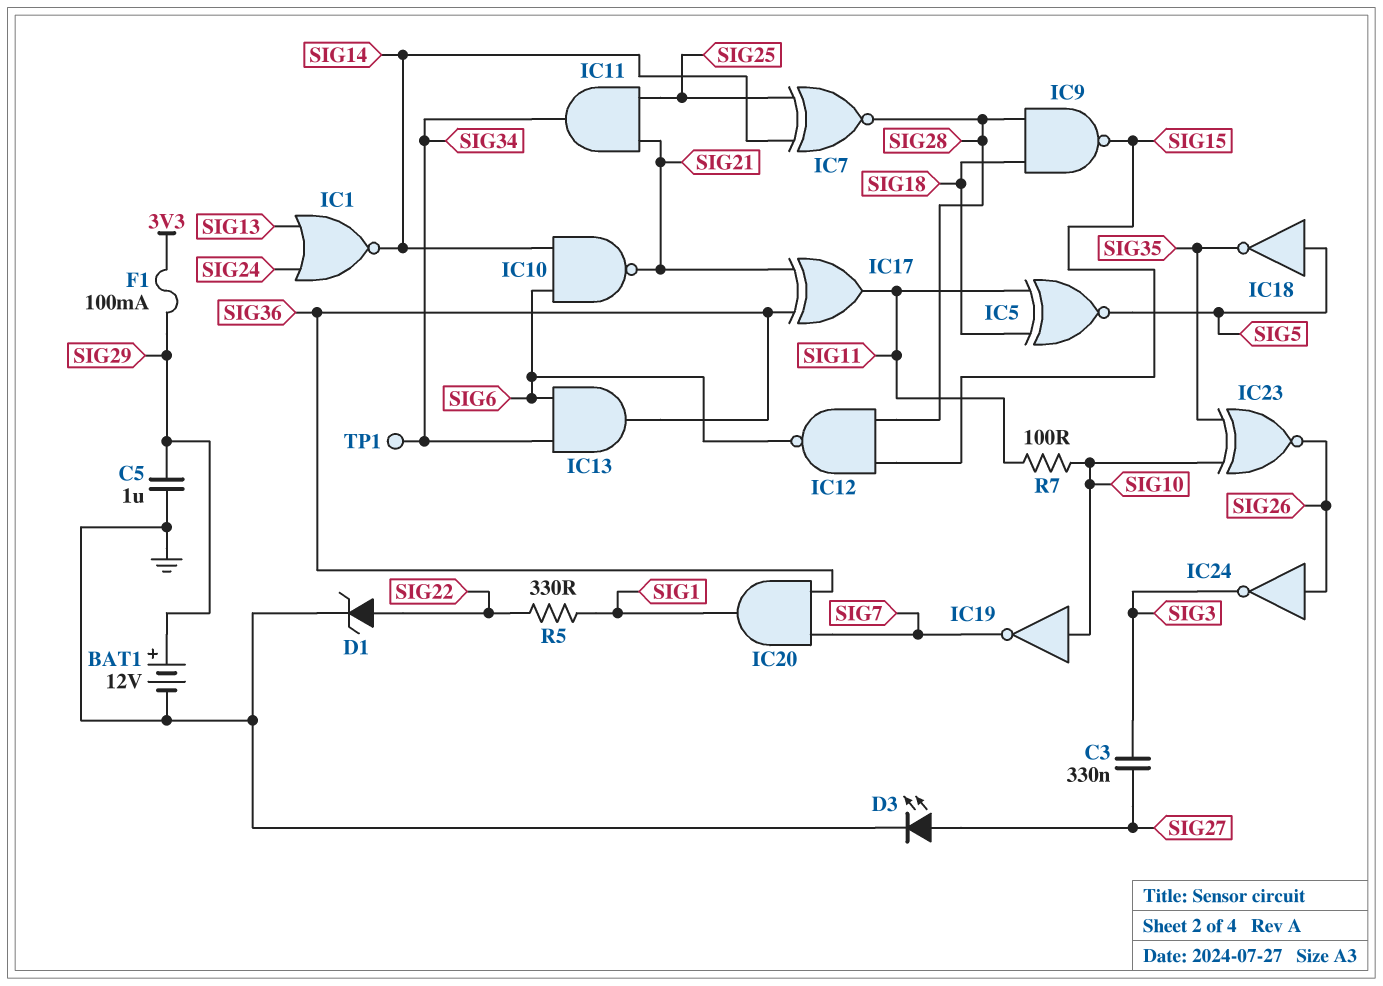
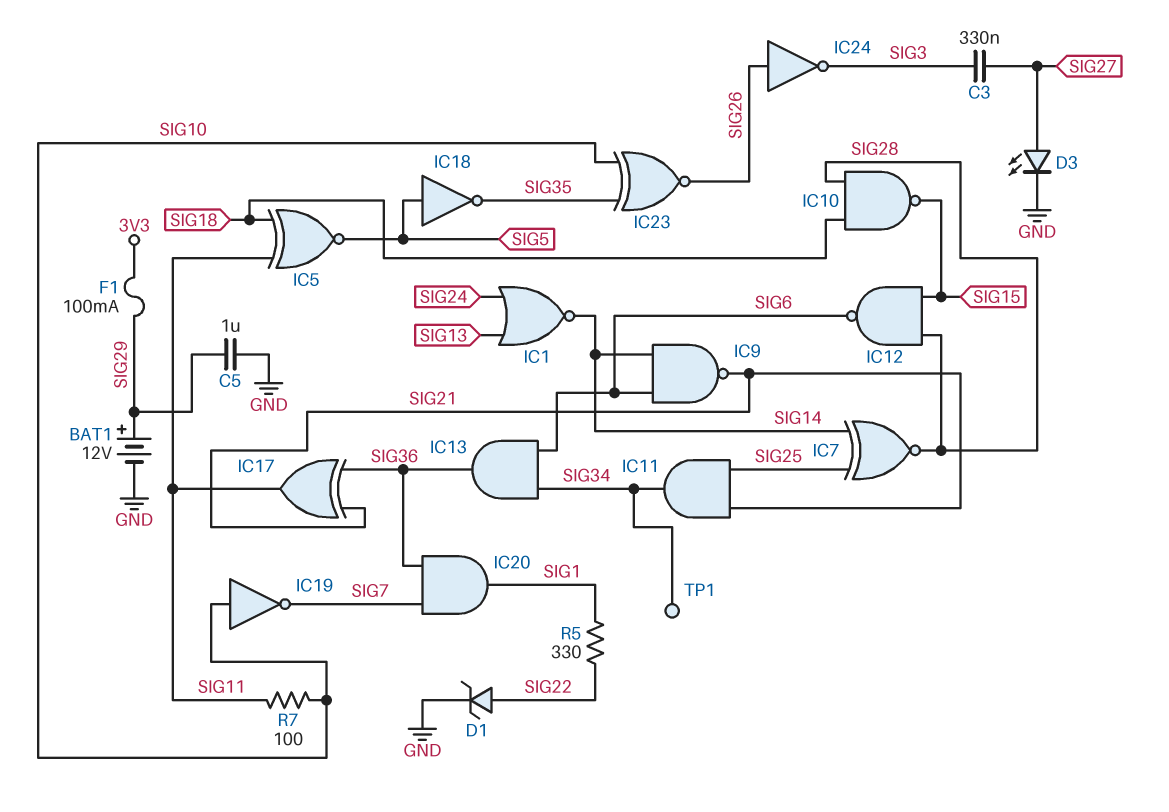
IC9: NAND (in SIG18, in SIG28, out SIG15) -> NAND (in SIG6, in SIG14, out SIG21)
IC10: NAND (in SIG6, in SIG14, out SIG21) -> NAND (in SIG18, in SIG28, out SIG15)

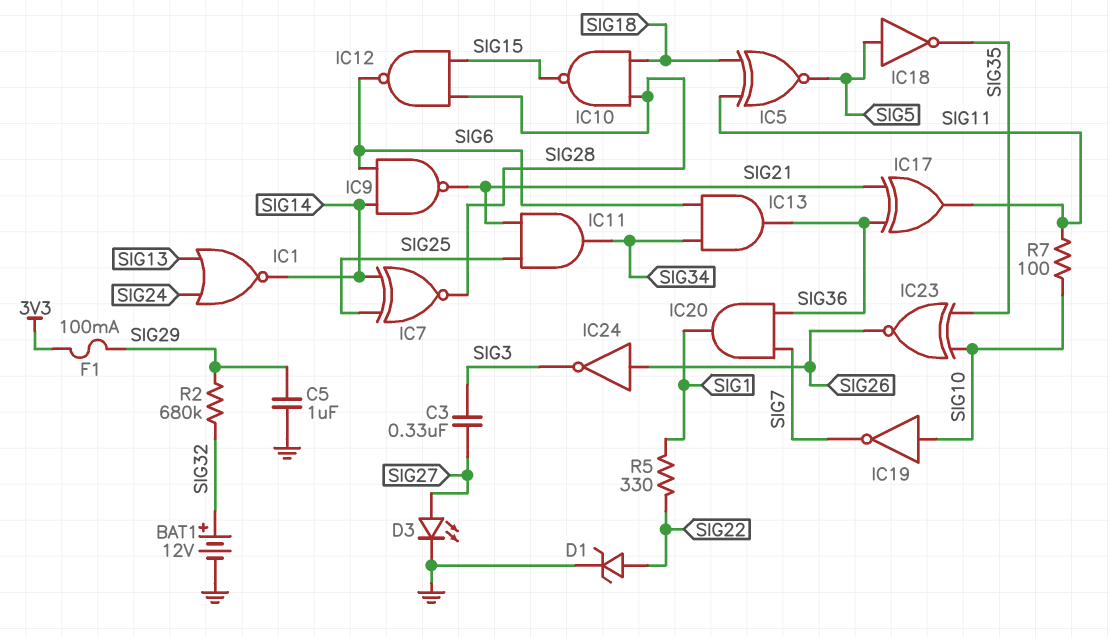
BAT1: 12V (plus SIG29, minus GND) -> 12V (plus SIG32, minus GND)
R2: none -> 680k (SIG29, SIG32)
TP1: test point (SIG34) -> none

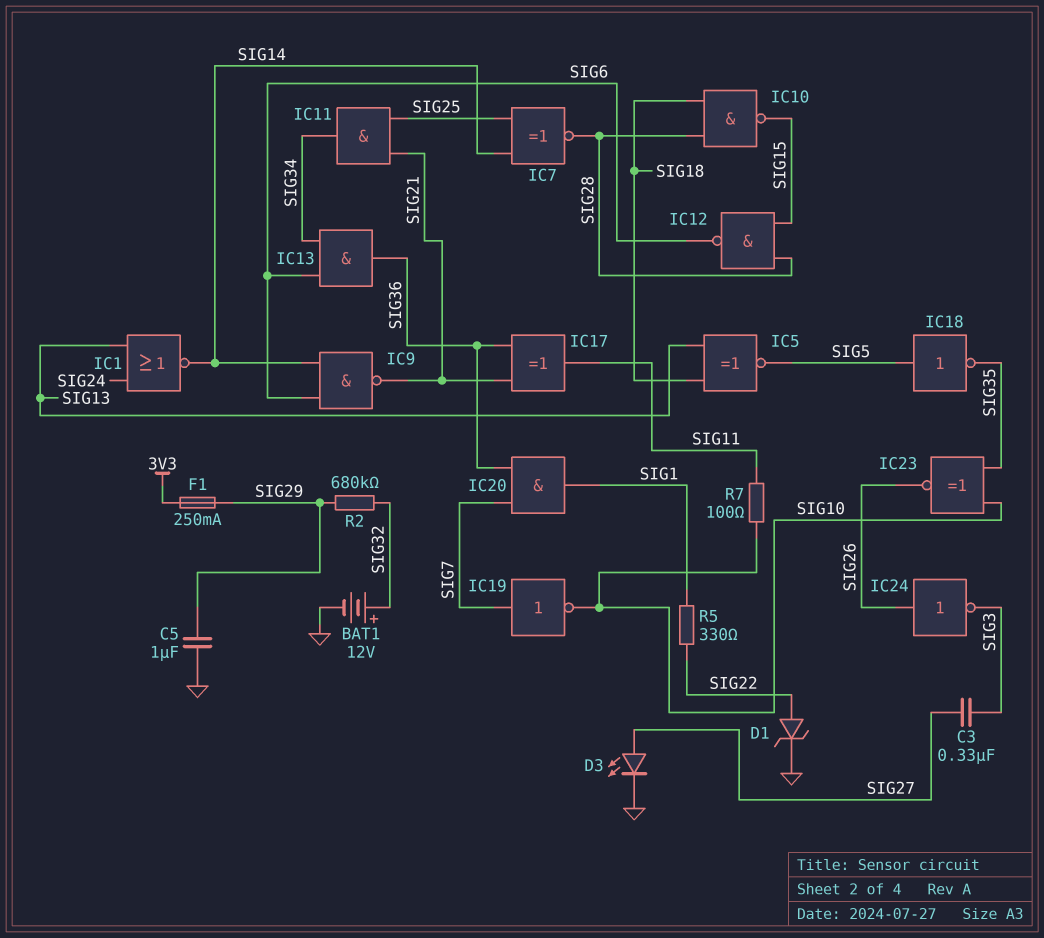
F1: 100mA (3V3, SIG29) -> 250mA (3V3, SIG29)
IC5: XNOR (in SIG11, in SIG18, out SIG5) -> XNOR (in SIG13, in SIG18, out SIG5)
IC19: NOT (in SIG10, out SIG7) -> NOT (in SIG7, out SIG10)

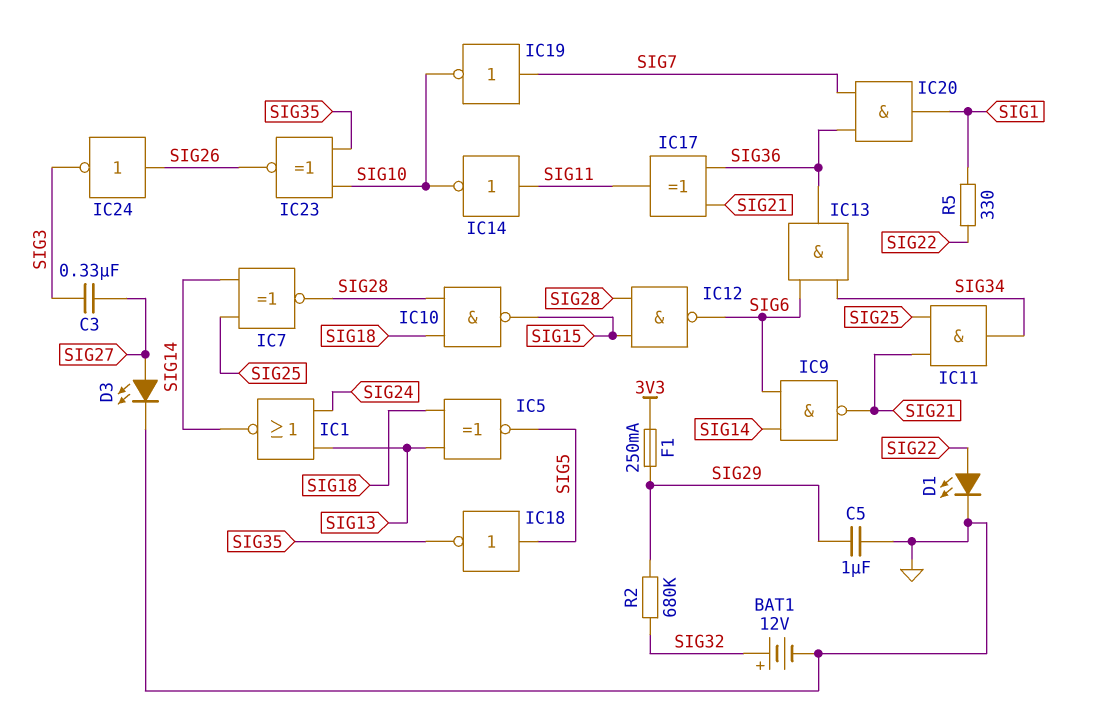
D1: zener (A SIG22, K GND) -> LED (A SIG22, K GND)
IC14: none -> NOT (in SIG11, out SIG10)
R7: 100 (SIG10, SIG11) -> none

